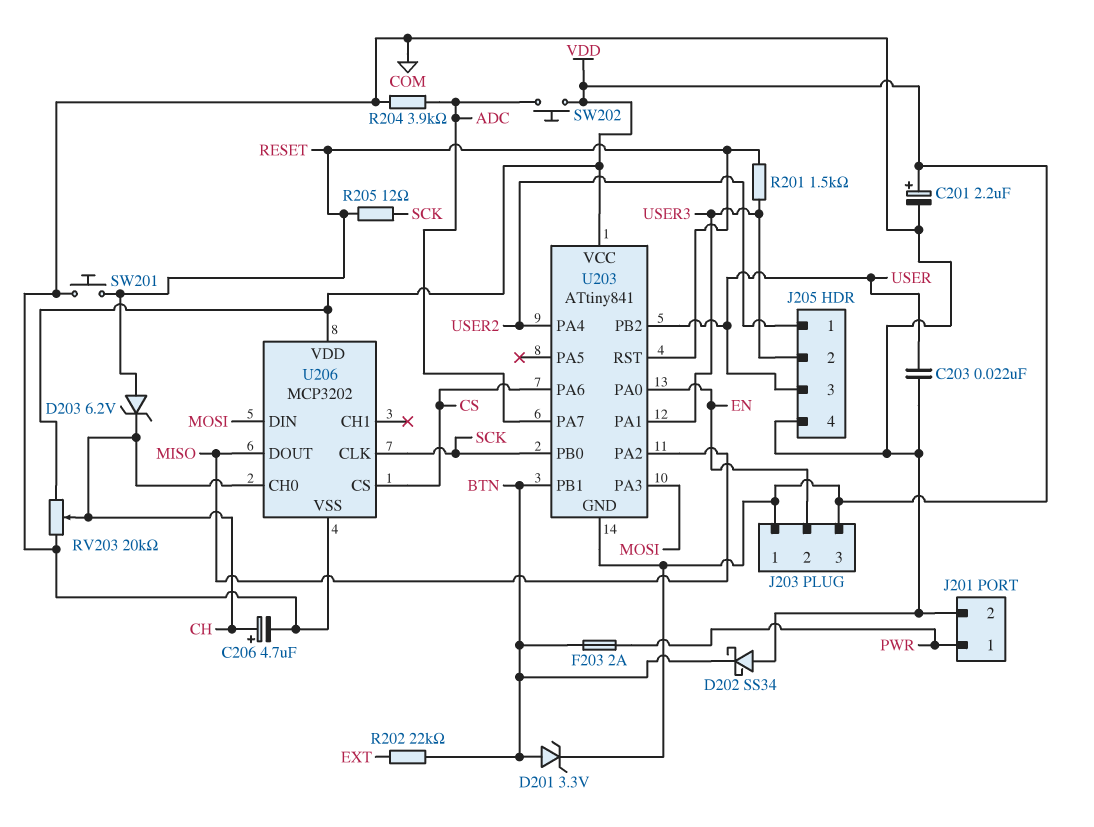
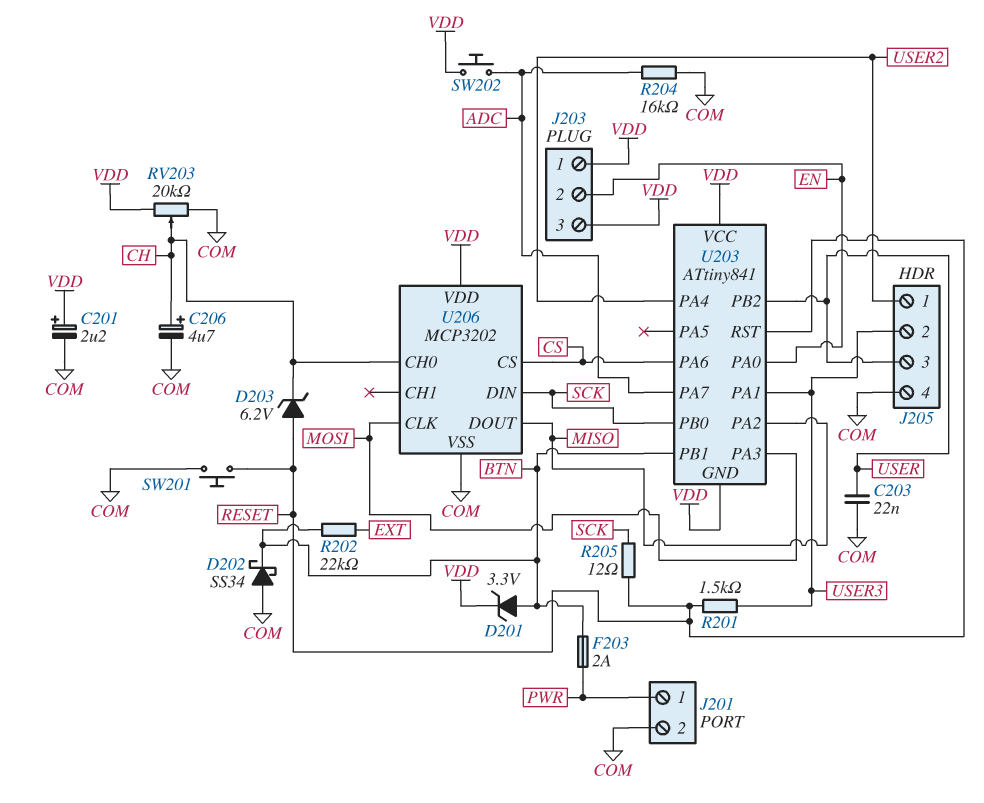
R204: 3.9k (ADC, COM) -> 16k (ADC, COM)
U206 pin CLK: SCK -> MOSI
U206 pin DIN: MOSI -> SCK

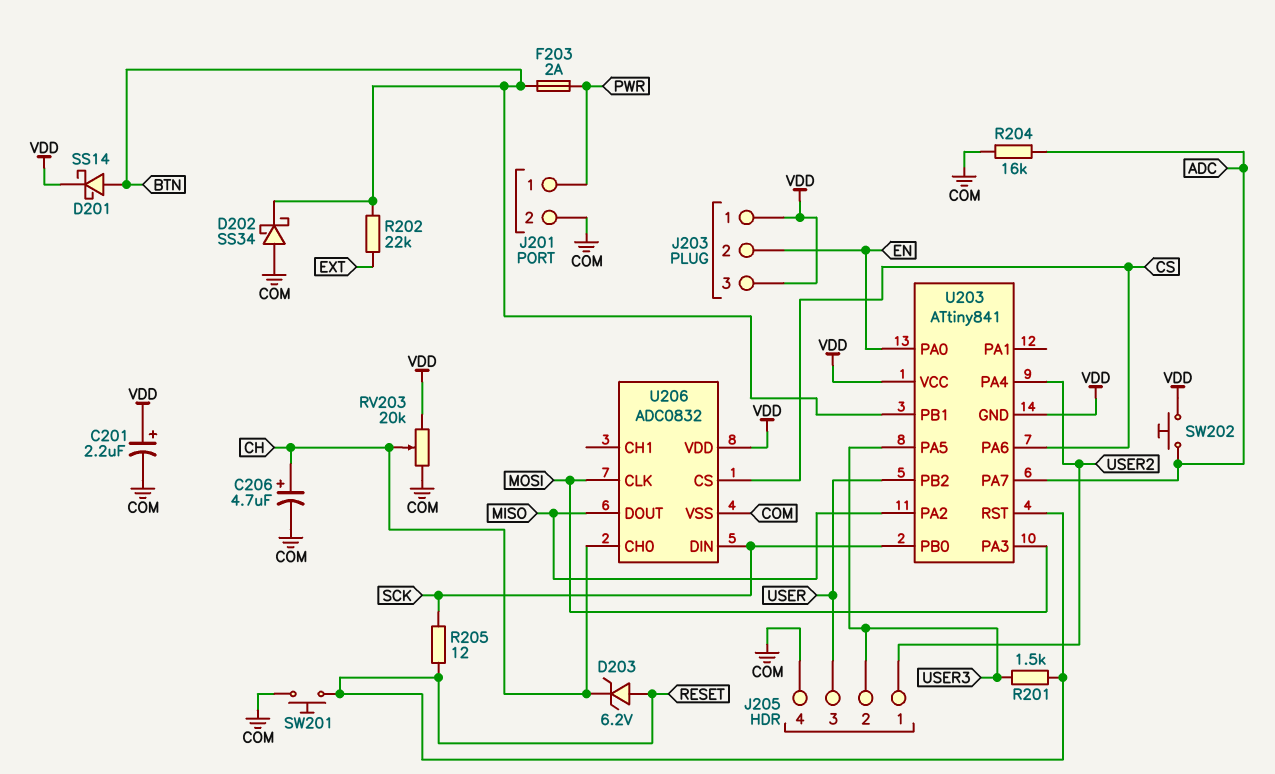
C203: 22nF (COM, USER) -> none
D201: zener 3.3V (A BTN, K VDD) -> schottky SS14 (A BTN, K VDD)
U203 pin PA1: USER3 -> none
U203 pin PA5: none -> USER3
U206: MCP3202 -> ADC0832

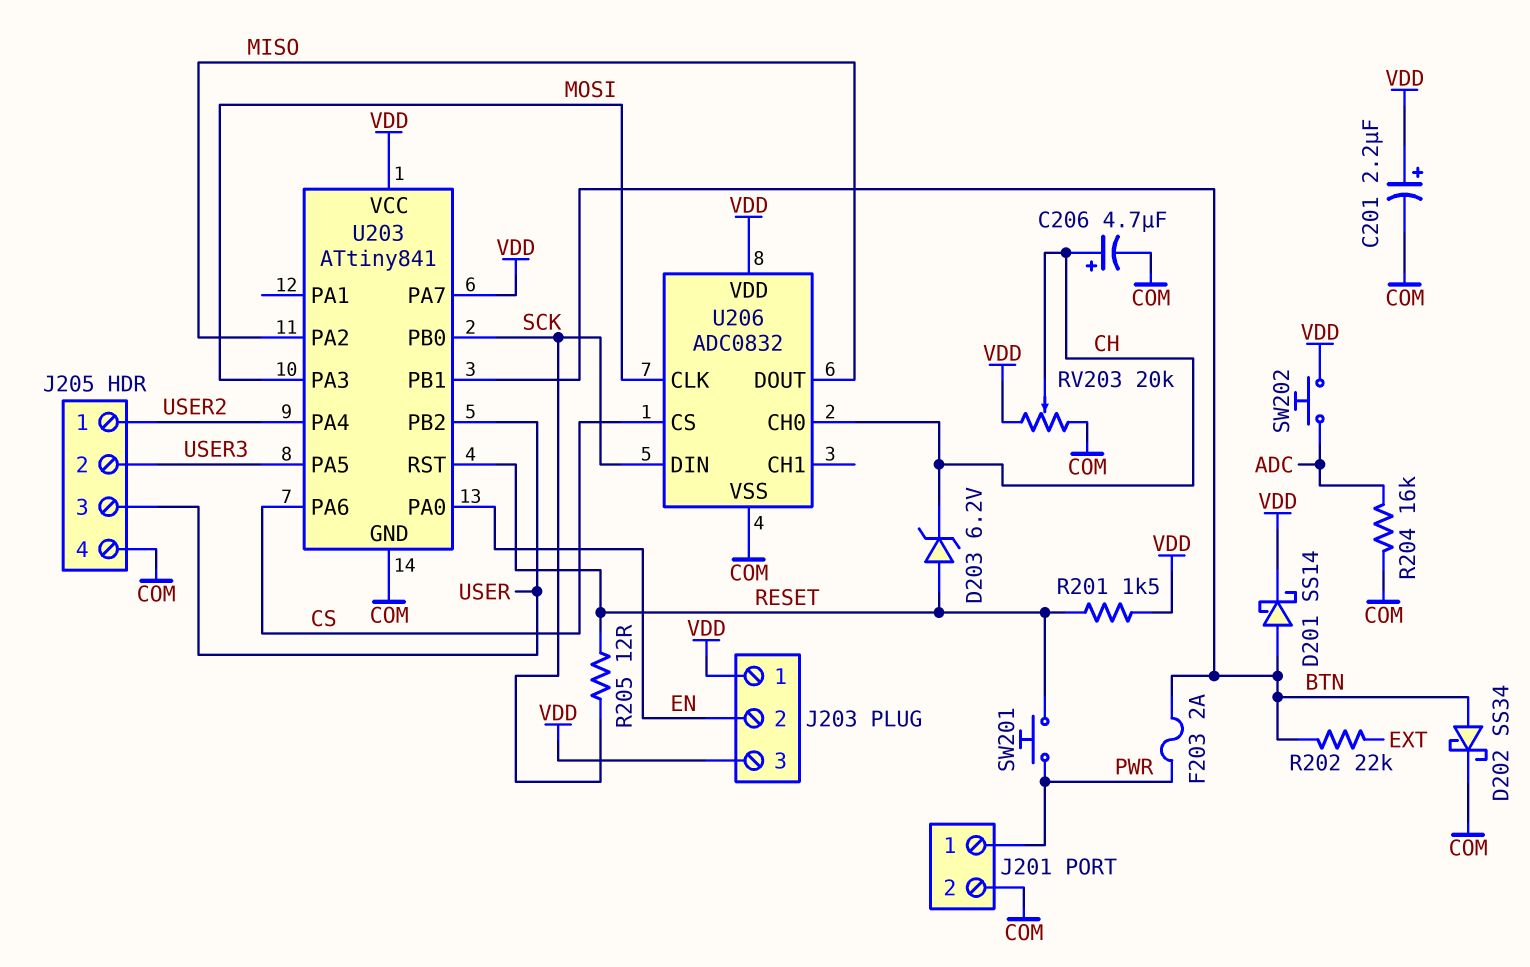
D202: schottky SS34 (A COM, K BTN) -> schottky SS34 (A BTN, K COM)
R201: 1.5k (RESET, USER3) -> 1.5k (RESET, VDD)
SW201: button (COM, RESET) -> button (PWR, RESET)
U203 pin GND: VDD -> COM
U203 pin PA7: ADC -> VDD

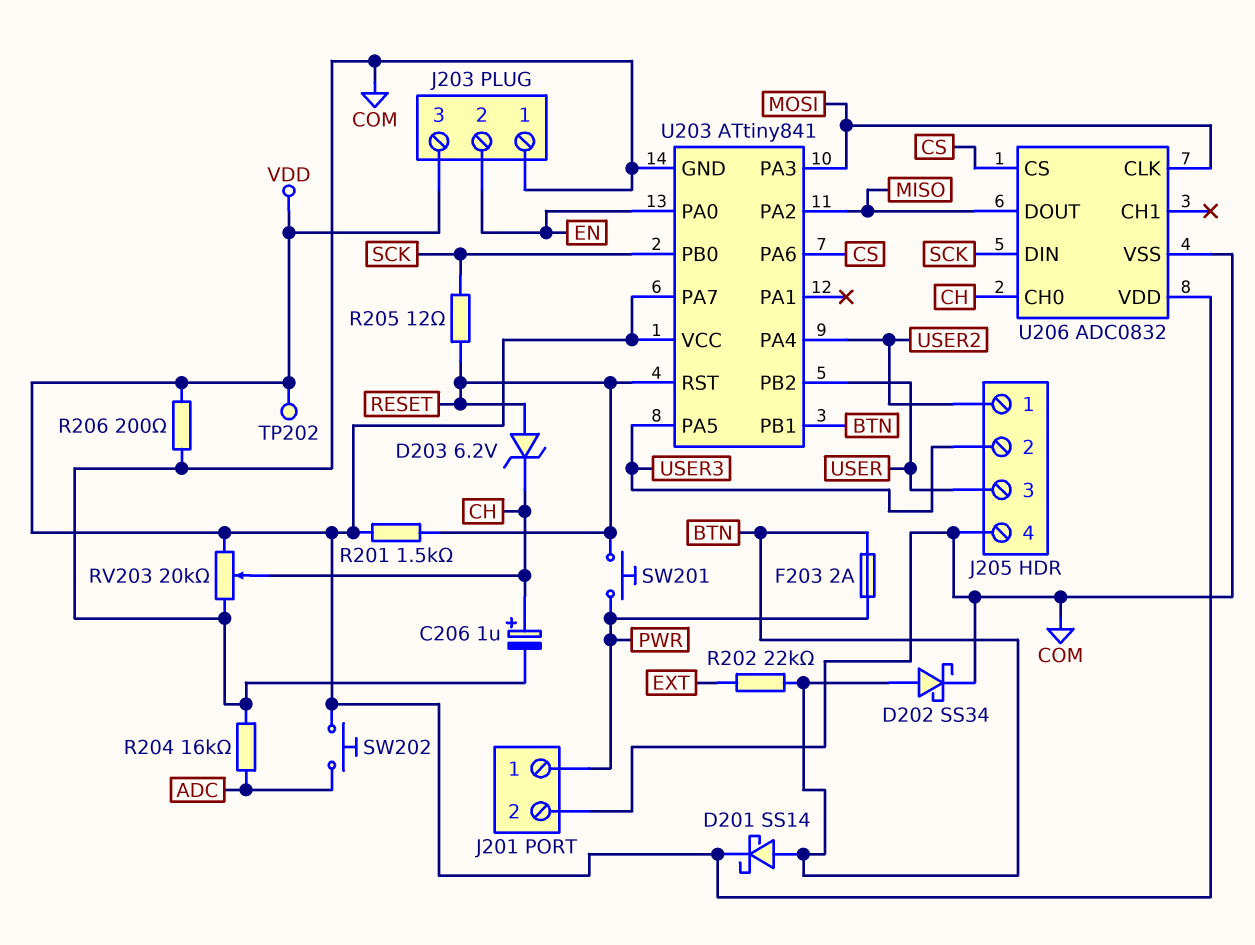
C201: 2.2uF (plus VDD, minus COM) -> none
C206: 4.7uF (plus CH, minus COM) -> 1uF (plus CH, minus COM)
J203 pin 1: VDD -> COM
R206: none -> 200 (COM, VDD)
TP202: none -> test point (VDD)

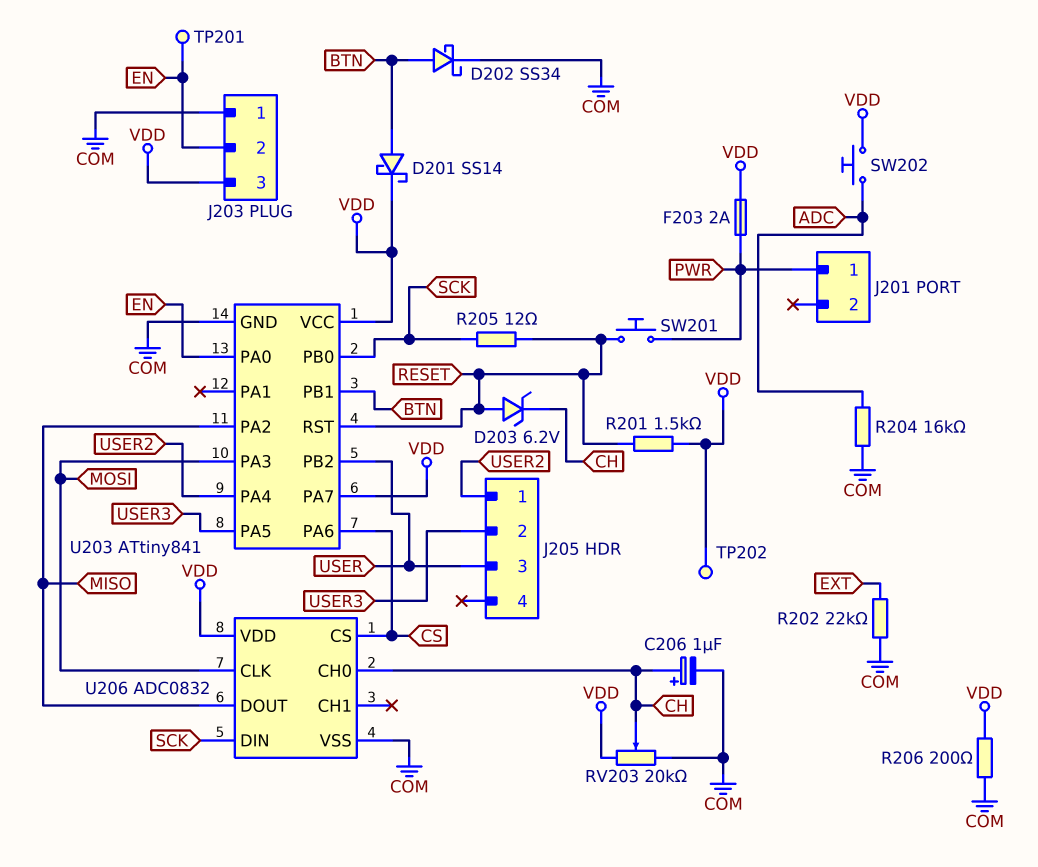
F203: 2A (BTN, PWR) -> 2A (PWR, VDD)
J201 pin 2: COM -> none
J205 pin 4: COM -> none
R202: 22k (BTN, EXT) -> 22k (COM, EXT)
TP201: none -> test point (EN)

